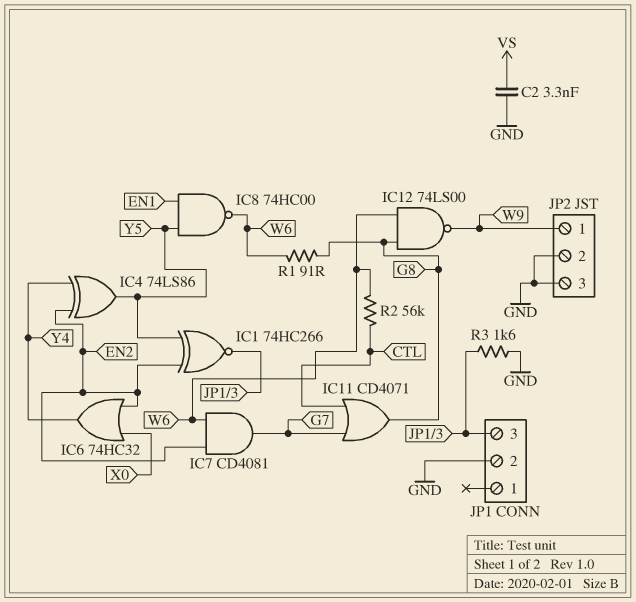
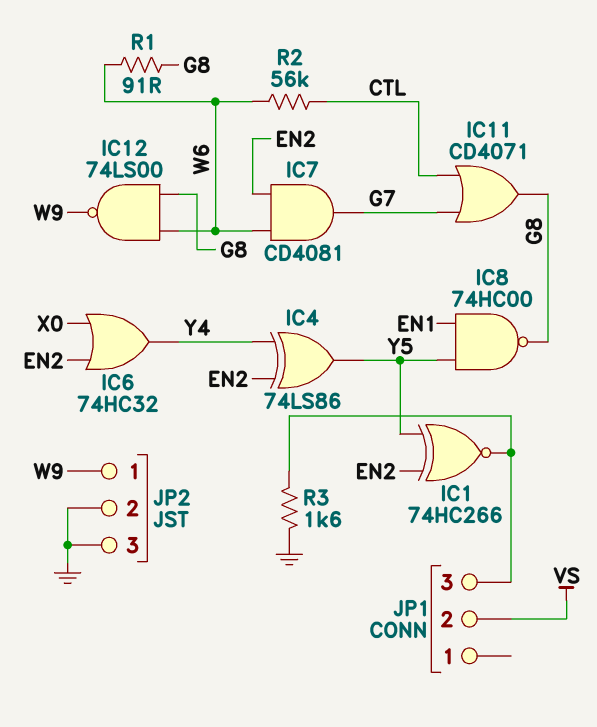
C2: 3.3nF (GND, VS) -> none
IC8: NAND 74HC00 (in EN1, in Y5, out W6) -> NAND 74HC00 (in EN1, in Y5, out G8)
JP1 pin 2: GND -> VS

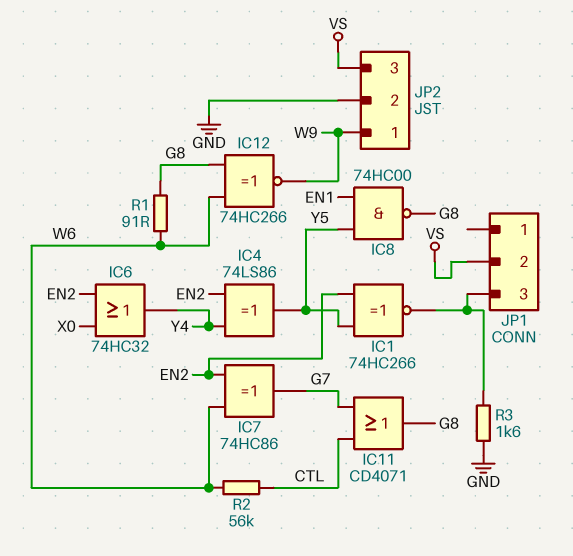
IC7: AND CD4081 (in EN2, in W6, out G7) -> XOR 74HC86 (in EN2, in W6, out G7)
IC12: NAND 74LS00 (in G8, in W6, out W9) -> XNOR 74HC266 (in G8, in W6, out W9)
JP2 pin 3: GND -> VS

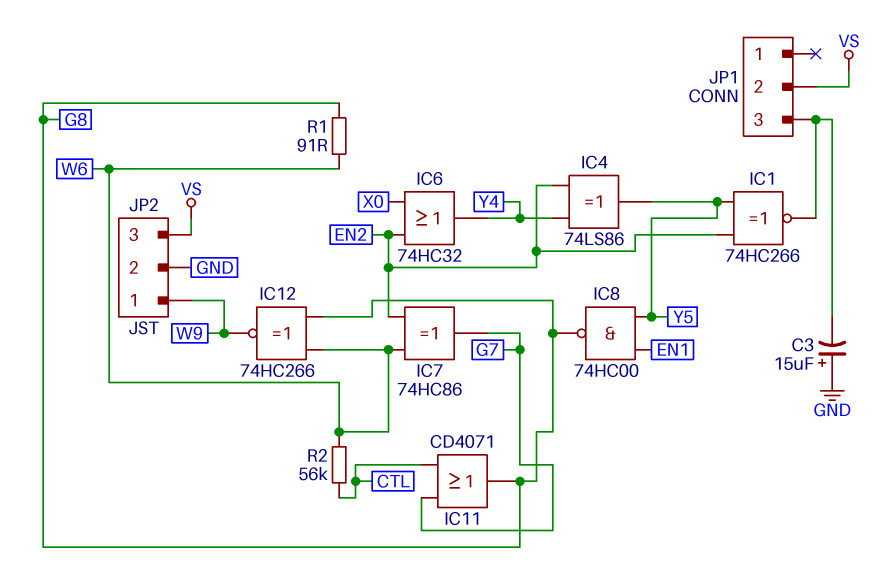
C3: none -> 15uF (plus GND, minus JP1/3)
R3: 1.6k (GND, JP1/3) -> none

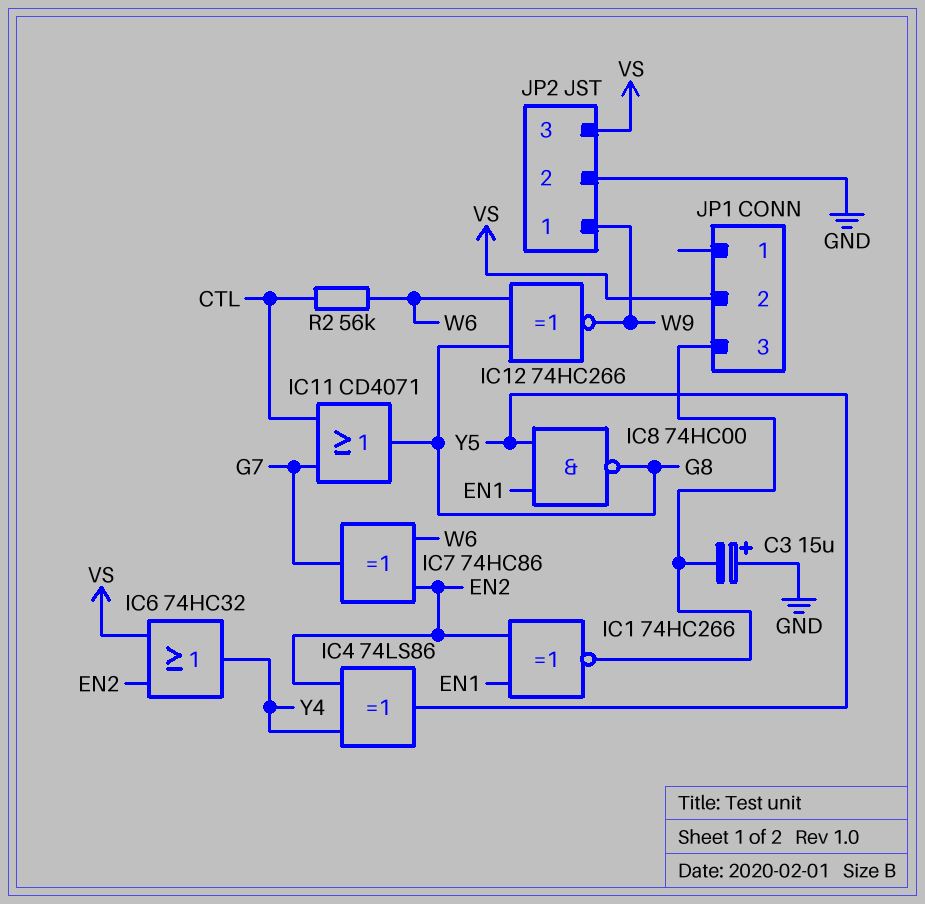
IC1: XNOR 74HC266 (in EN2, in Y5, out JP1/3) -> XNOR 74HC266 (in EN1, in EN2, out JP1/3)
IC6: OR 74HC32 (in EN2, in X0, out Y4) -> OR 74HC32 (in EN2, in VS, out Y4)
R1: 91 (G8, W6) -> none

